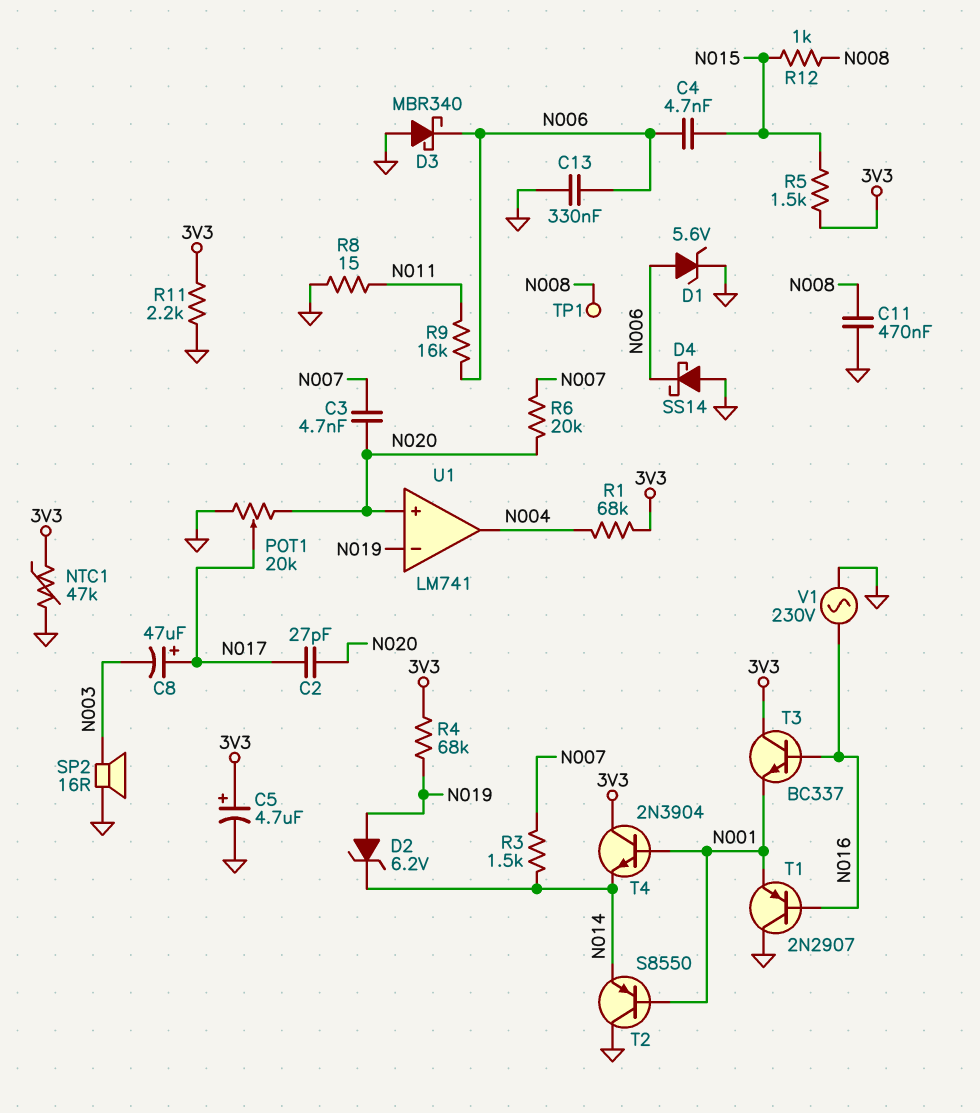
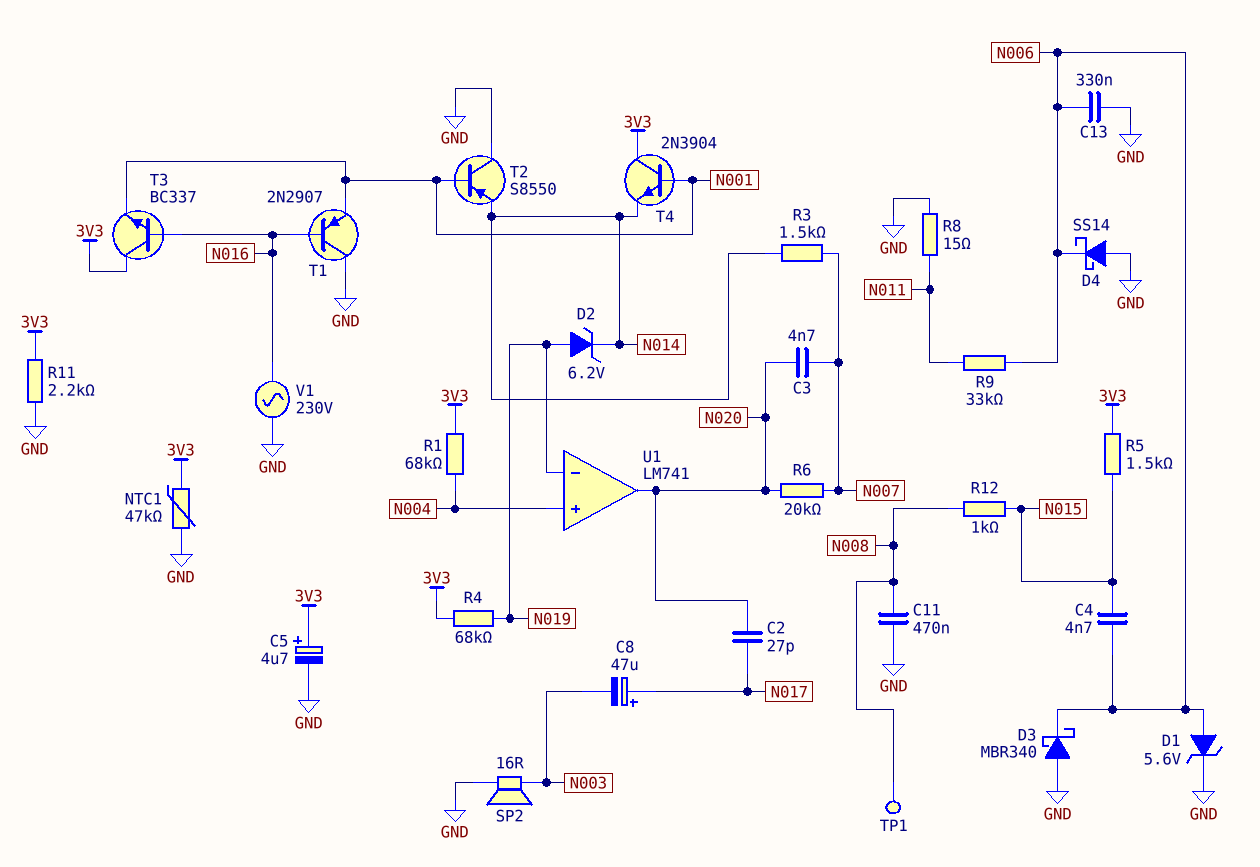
POT1: 20k (GND, N020, wiper N017) -> none
R9: 16k (N006, N011) -> 33k (N006, N011)
U1 pin in+: N020 -> N004
U1 pin out: N004 -> N020

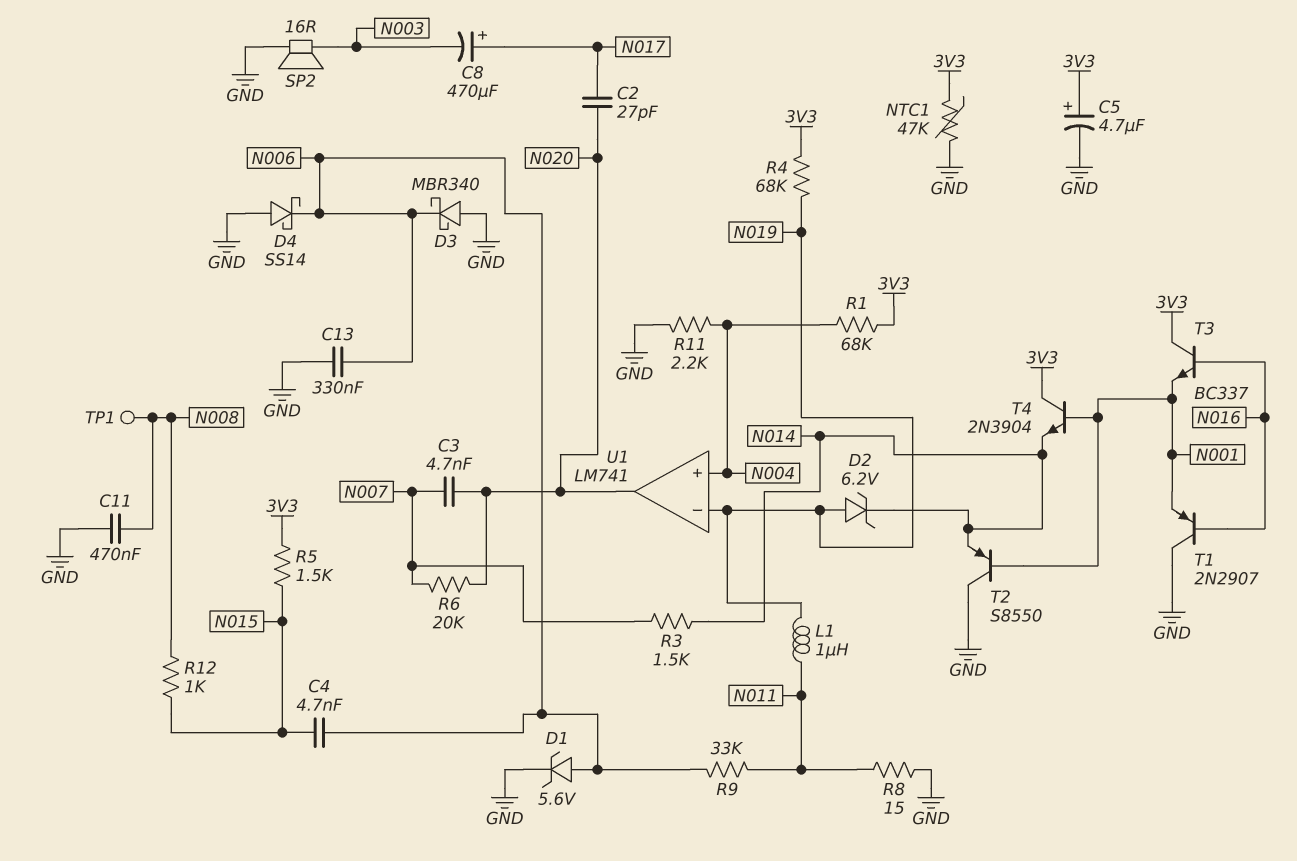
C8: 47uF (plus N017, minus N003) -> 470uF (plus N017, minus N003)
L1: none -> 1uH (N011, N019)
R11: 2.2k (3V3, GND) -> 2.2k (GND, N004)
V1: AC 230V (GND, N016) -> none

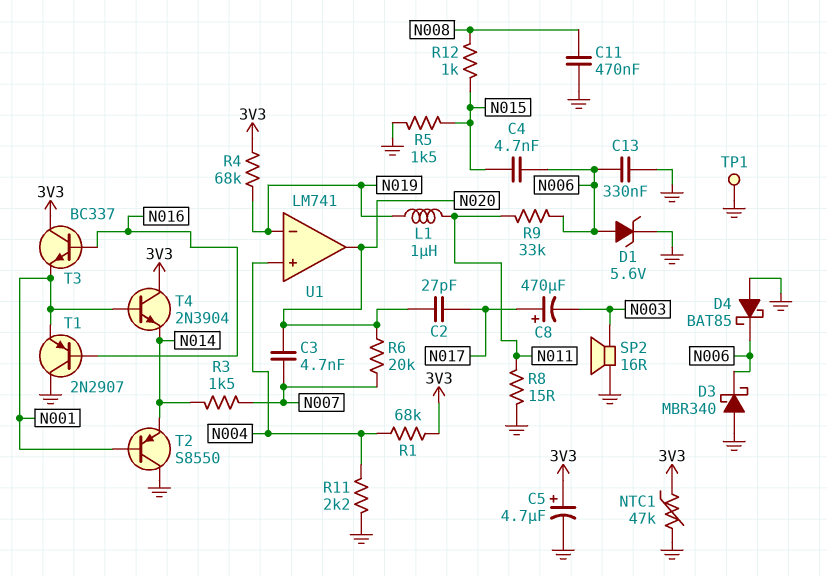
D2: zener 6.2V (A N019, K N014) -> none
D4: schottky SS14 (A GND, K N006) -> schottky BAT85 (A GND, K N006)
R5: 1.5k (3V3, N015) -> 1.5k (GND, N015)
TP1: test point (N008) -> test point (GND)

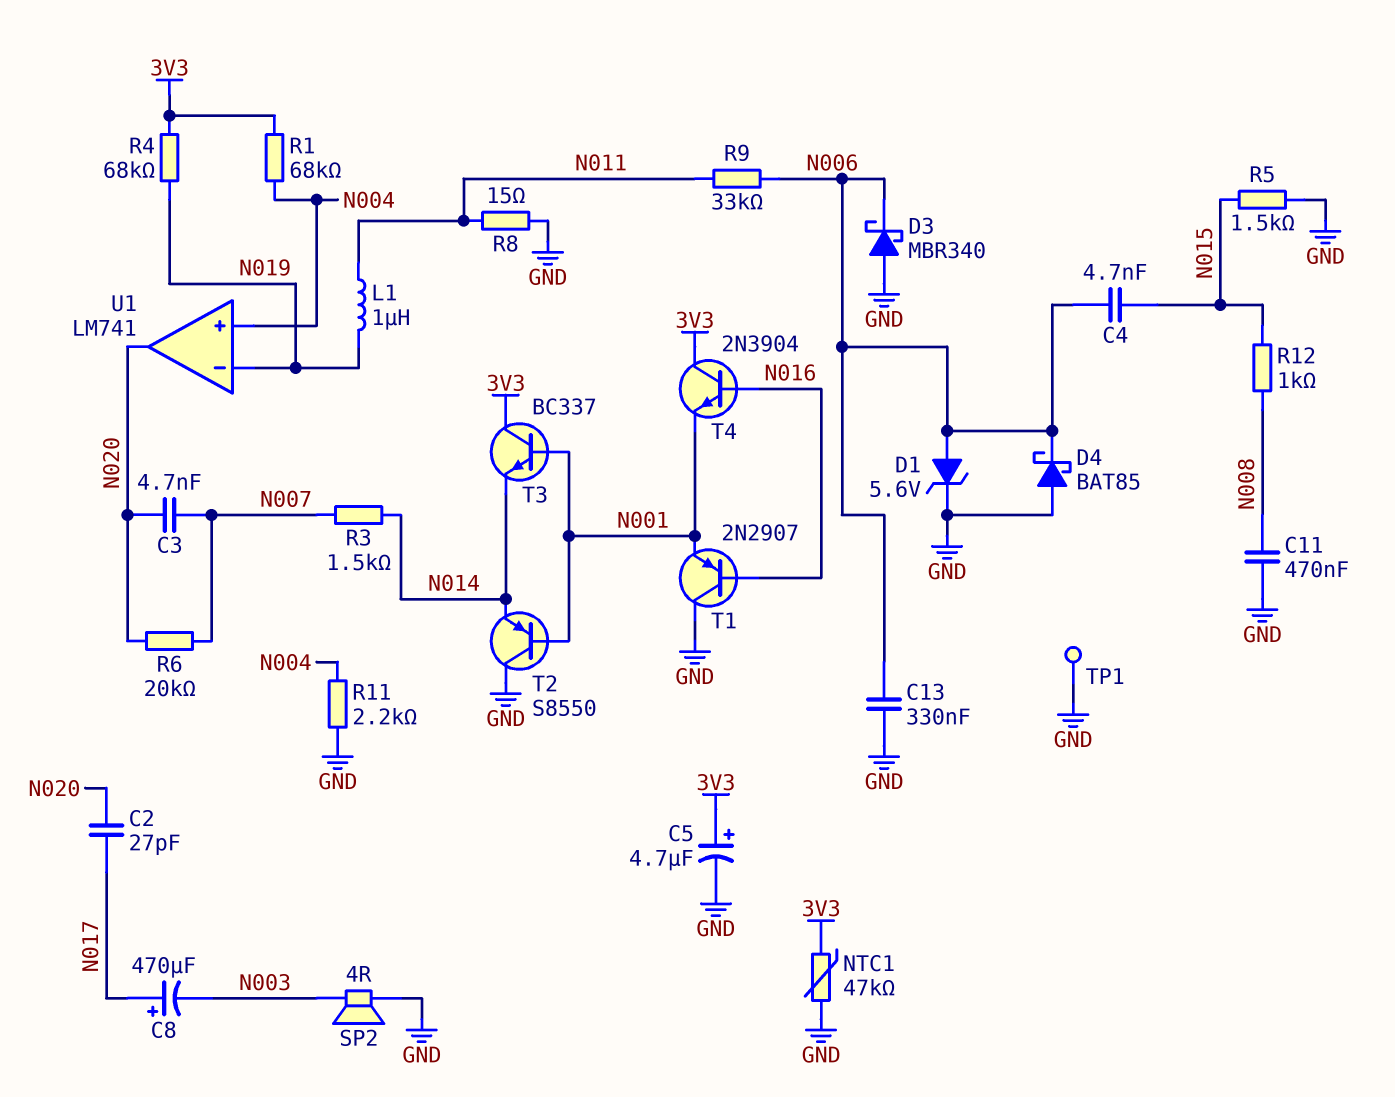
SP2: speaker 16R (GND, N003) -> speaker 4R (GND, N003)
T3: NPN BC337 (B N016, C 3V3, E N001) -> NPN BC337 (B N001, C 3V3, E N014)
T4: NPN 2N3904 (B N001, C 3V3, E N014) -> NPN 2N3904 (B N016, C 3V3, E N001)

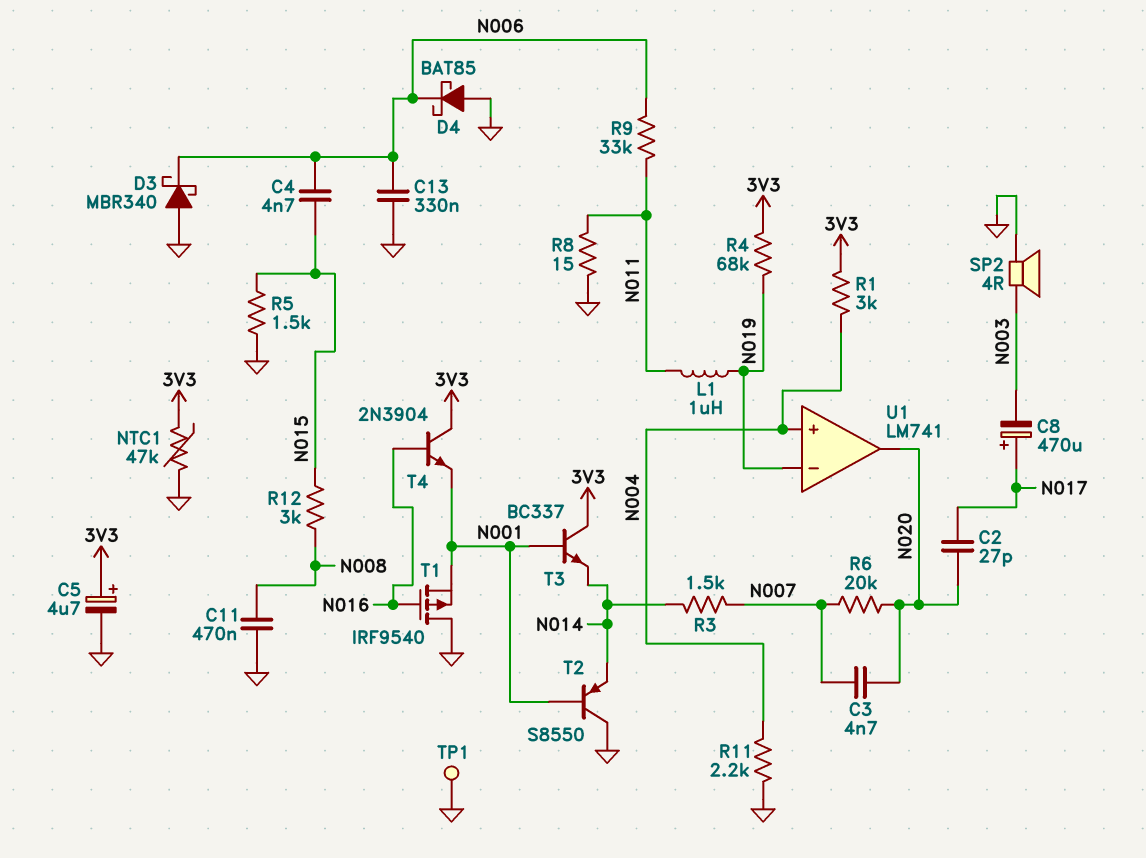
D1: zener 5.6V (A N006, K GND) -> none
R1: 68k (3V3, N004) -> 3k (3V3, N004)
R12: 1k (N008, N015) -> 3k (N008, N015)
T1: PNP 2N2907 (B N016, C GND, E N001) -> PMOS IRF9540 (G N016, D GND, S N001)

